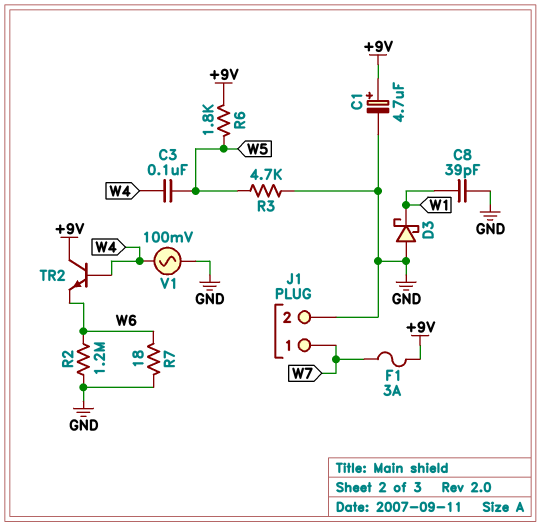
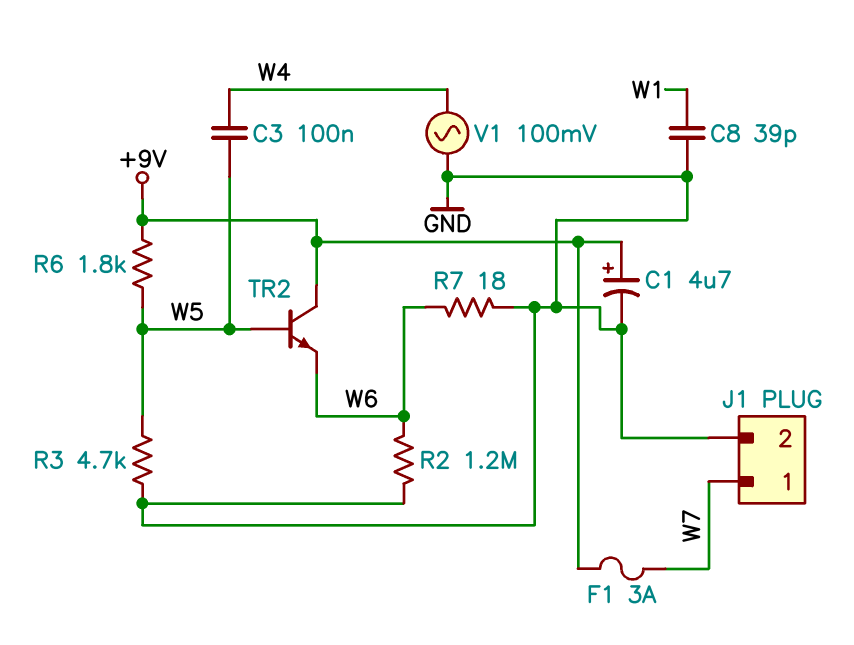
D3: schottky (A GND, K W1) -> none
TR2: NPN (B W4, C +9V, E W6) -> NPN (B W5, C +9V, E W6)

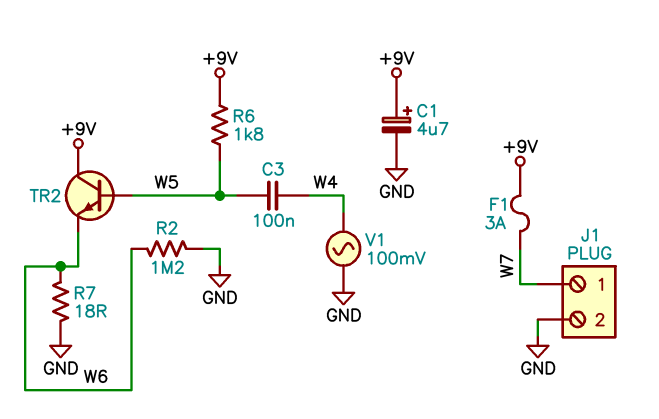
C8: 39pF (GND, W1) -> none
R3: 4.7k (GND, W5) -> none

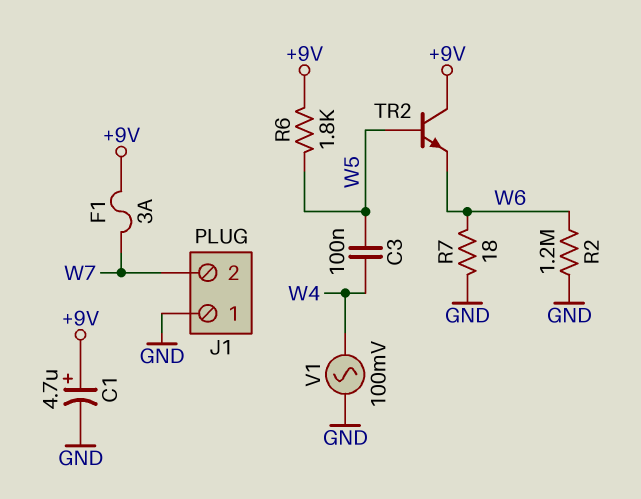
J1 pin 1: W7 -> GND
J1 pin 2: GND -> W7

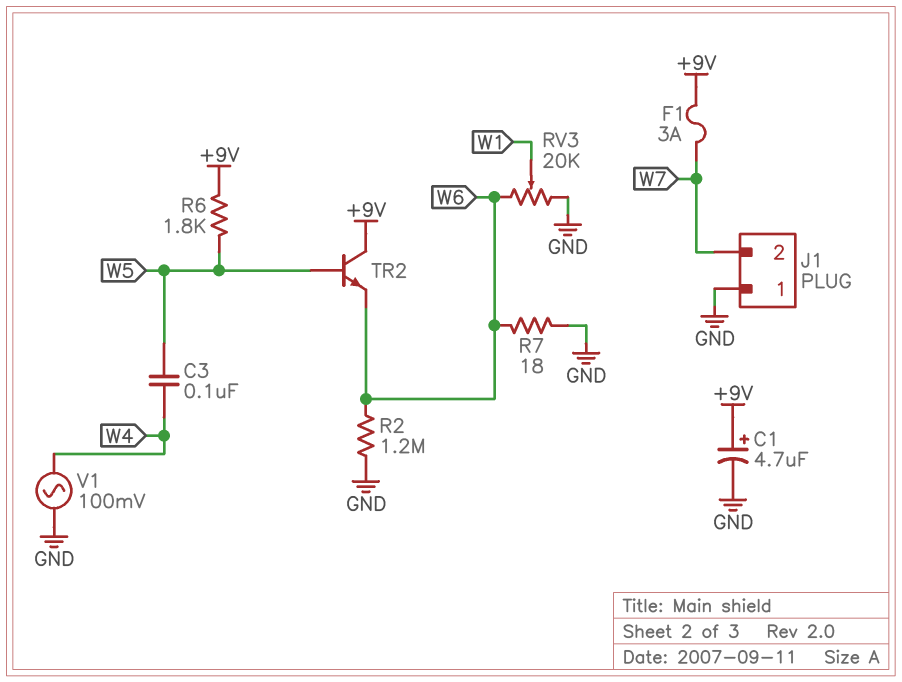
RV3: none -> 20k (GND, W6, wiper W1)

